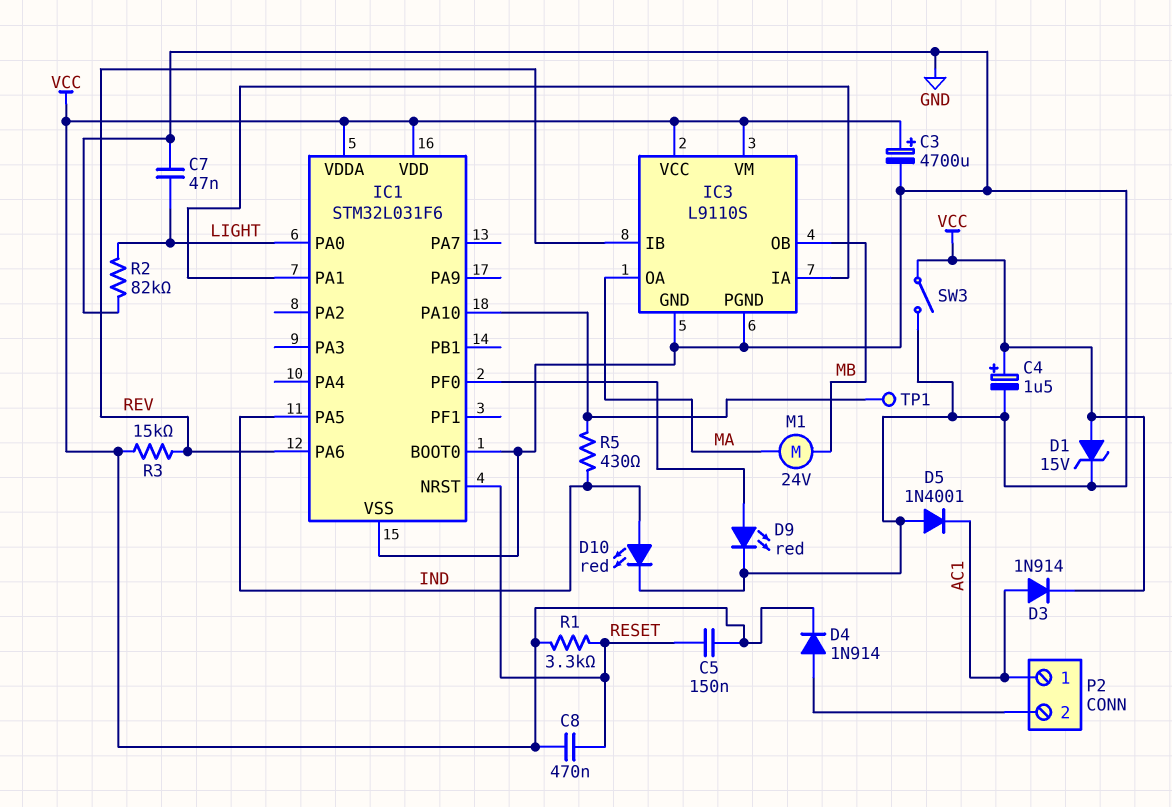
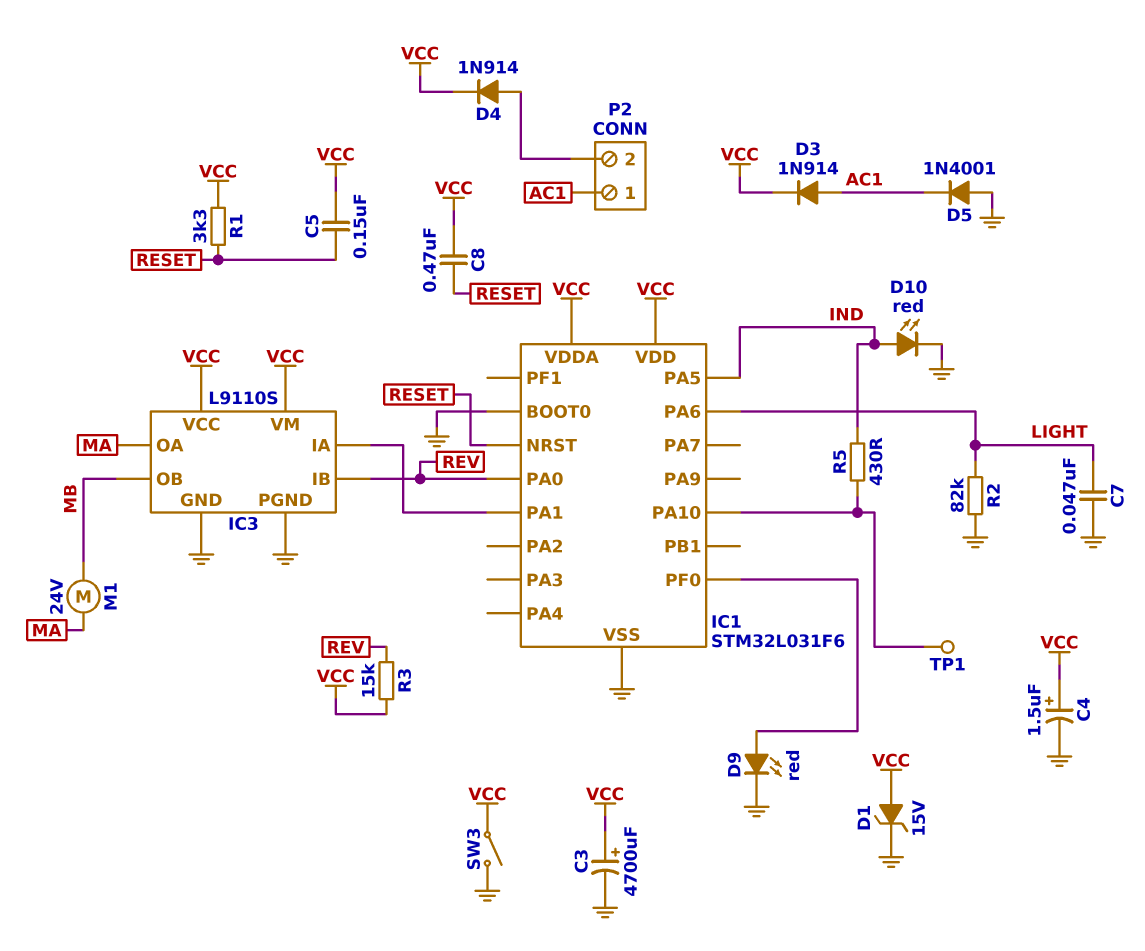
IC1 pin PA0: LIGHT -> REV
IC1 pin PA6: REV -> LIGHT

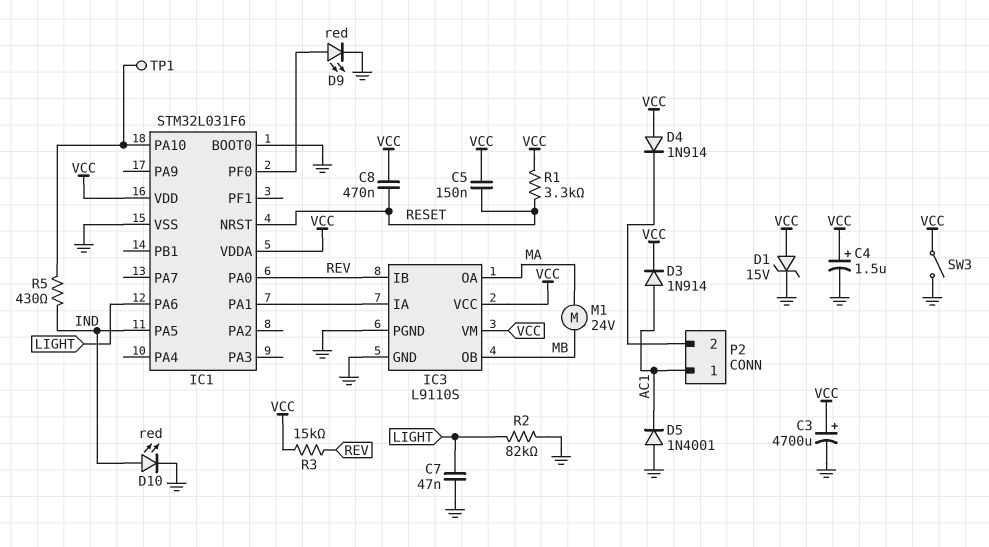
D4: diode 1N914 (A P2/2, K VCC) -> diode 1N914 (A VCC, K P2/2)

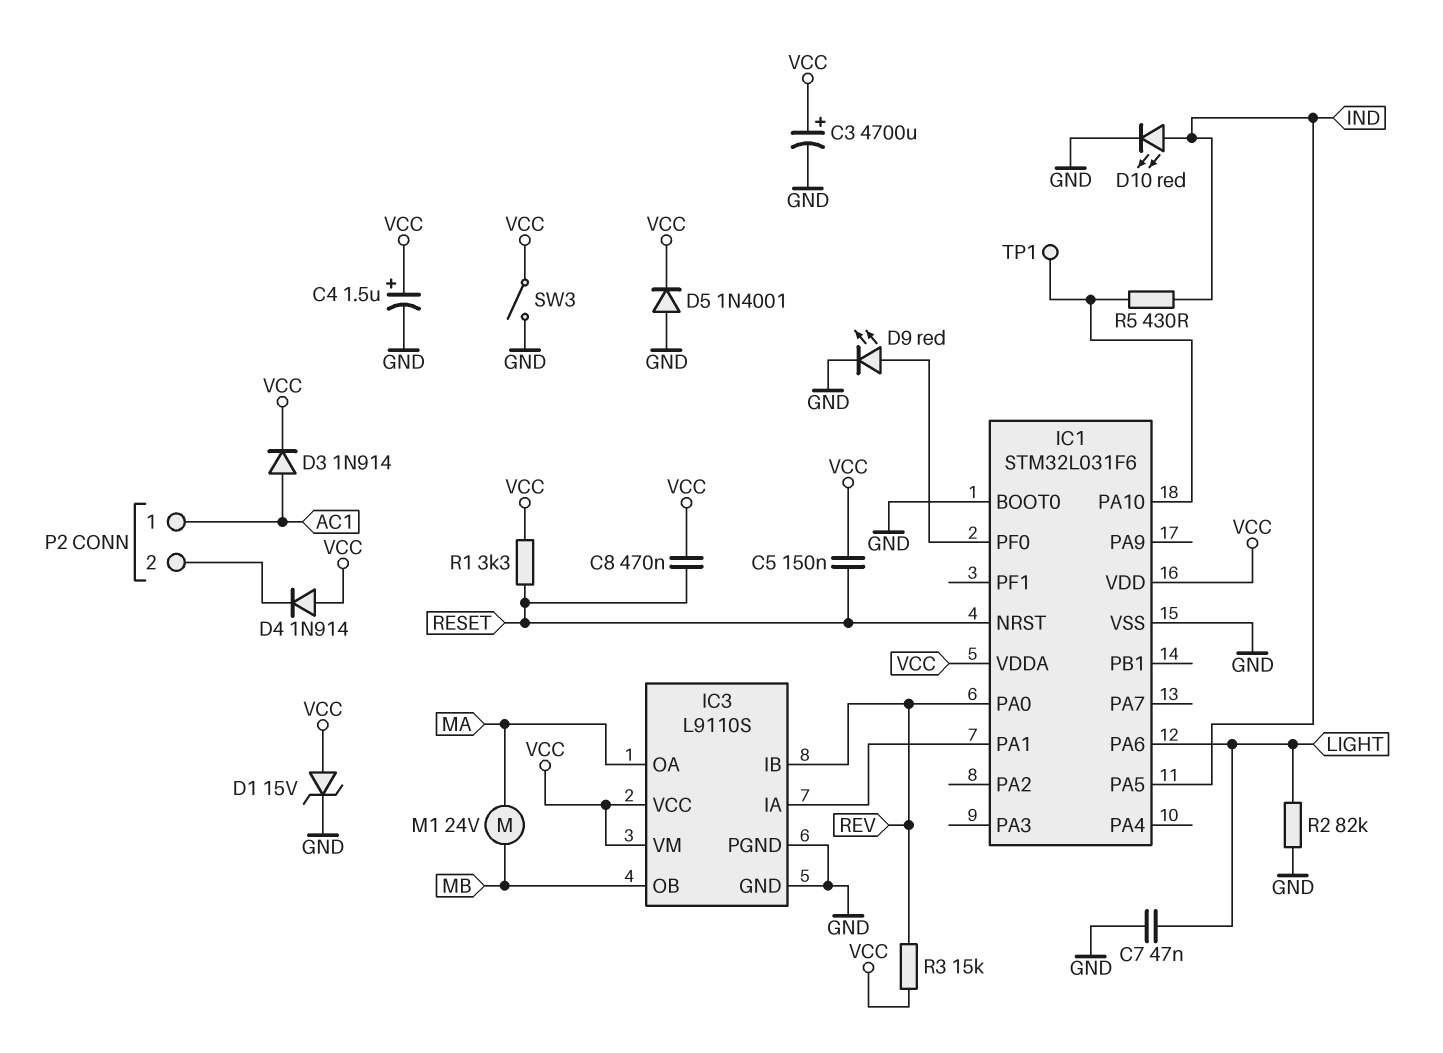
D5: diode 1N4001 (A GND, K AC1) -> diode 1N4001 (A GND, K VCC)

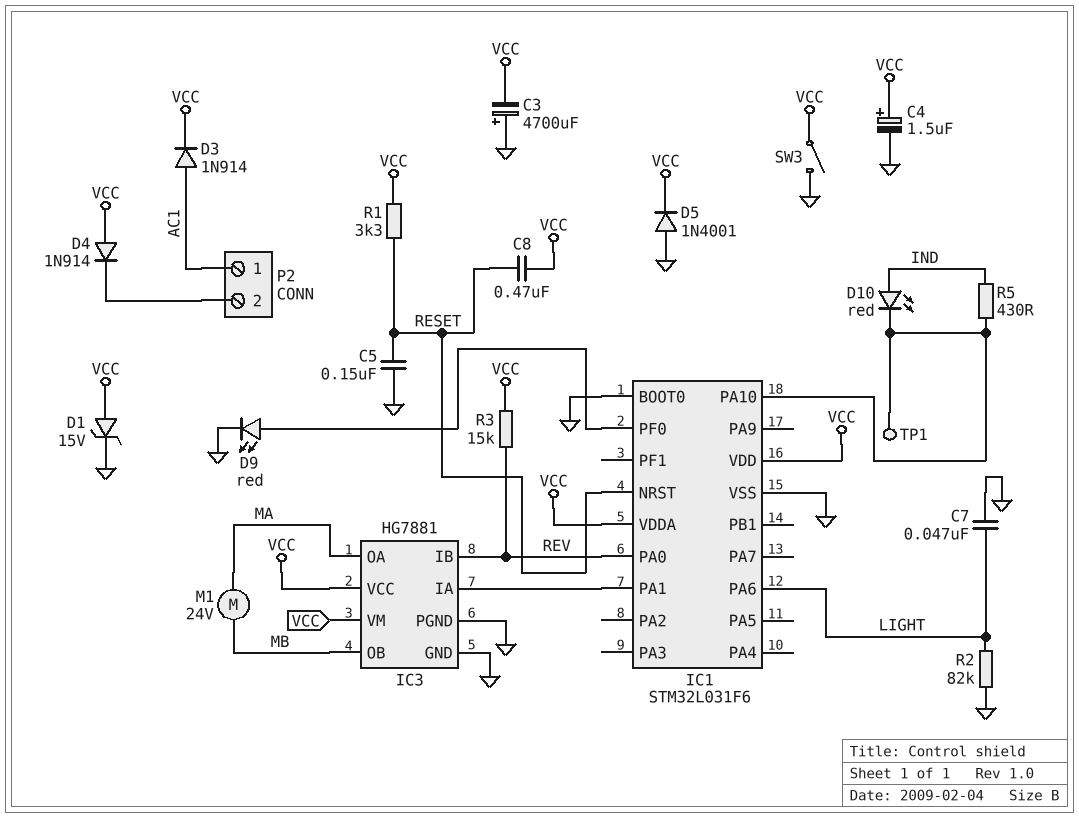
C3: 4700uF (plus VCC, minus GND) -> 4700uF (plus GND, minus VCC)
C5: 150nF (RESET, VCC) -> 150nF (GND, RESET)
D10: LED red (A IND, K GND) -> LED red (A IND, K IC1/PA10)
IC1 pin PA5: IND -> none
IC3: L9110S -> HG7881

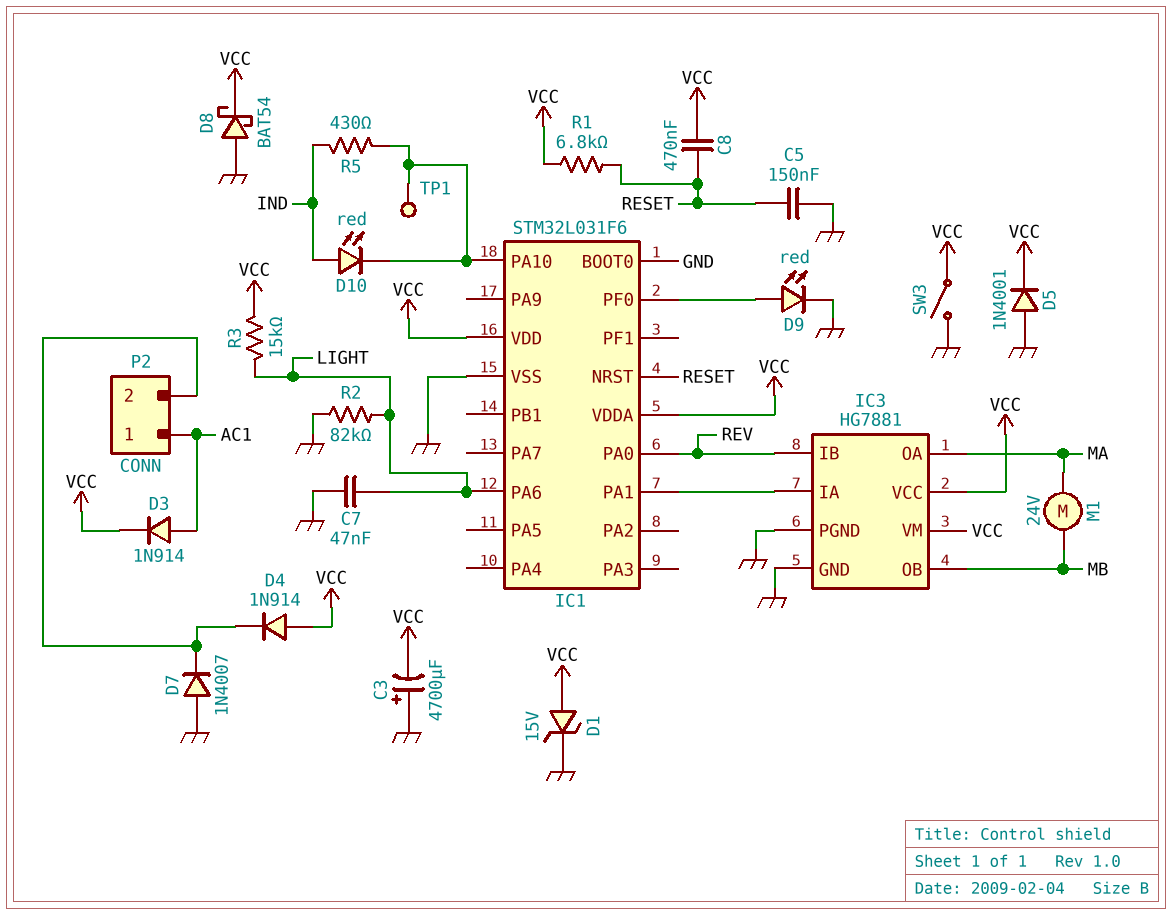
C4: 1.5uF (plus VCC, minus GND) -> none
D7: none -> diode 1N4007 (A GND, K P2/2)
D8: none -> schottky BAT54 (A GND, K VCC)
R1: 3.3k (RESET, VCC) -> 6.8k (RESET, VCC)
R3: 15k (REV, VCC) -> 15k (LIGHT, VCC)

